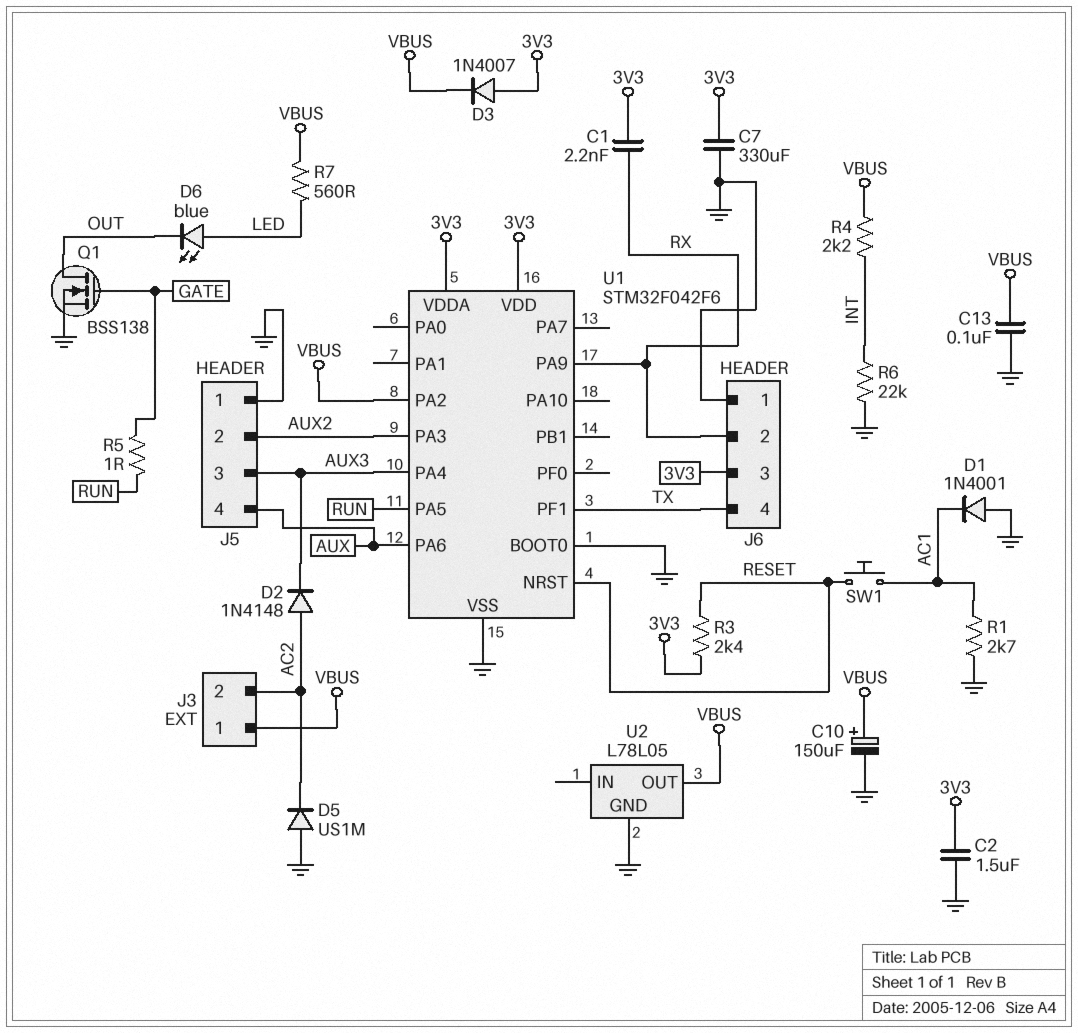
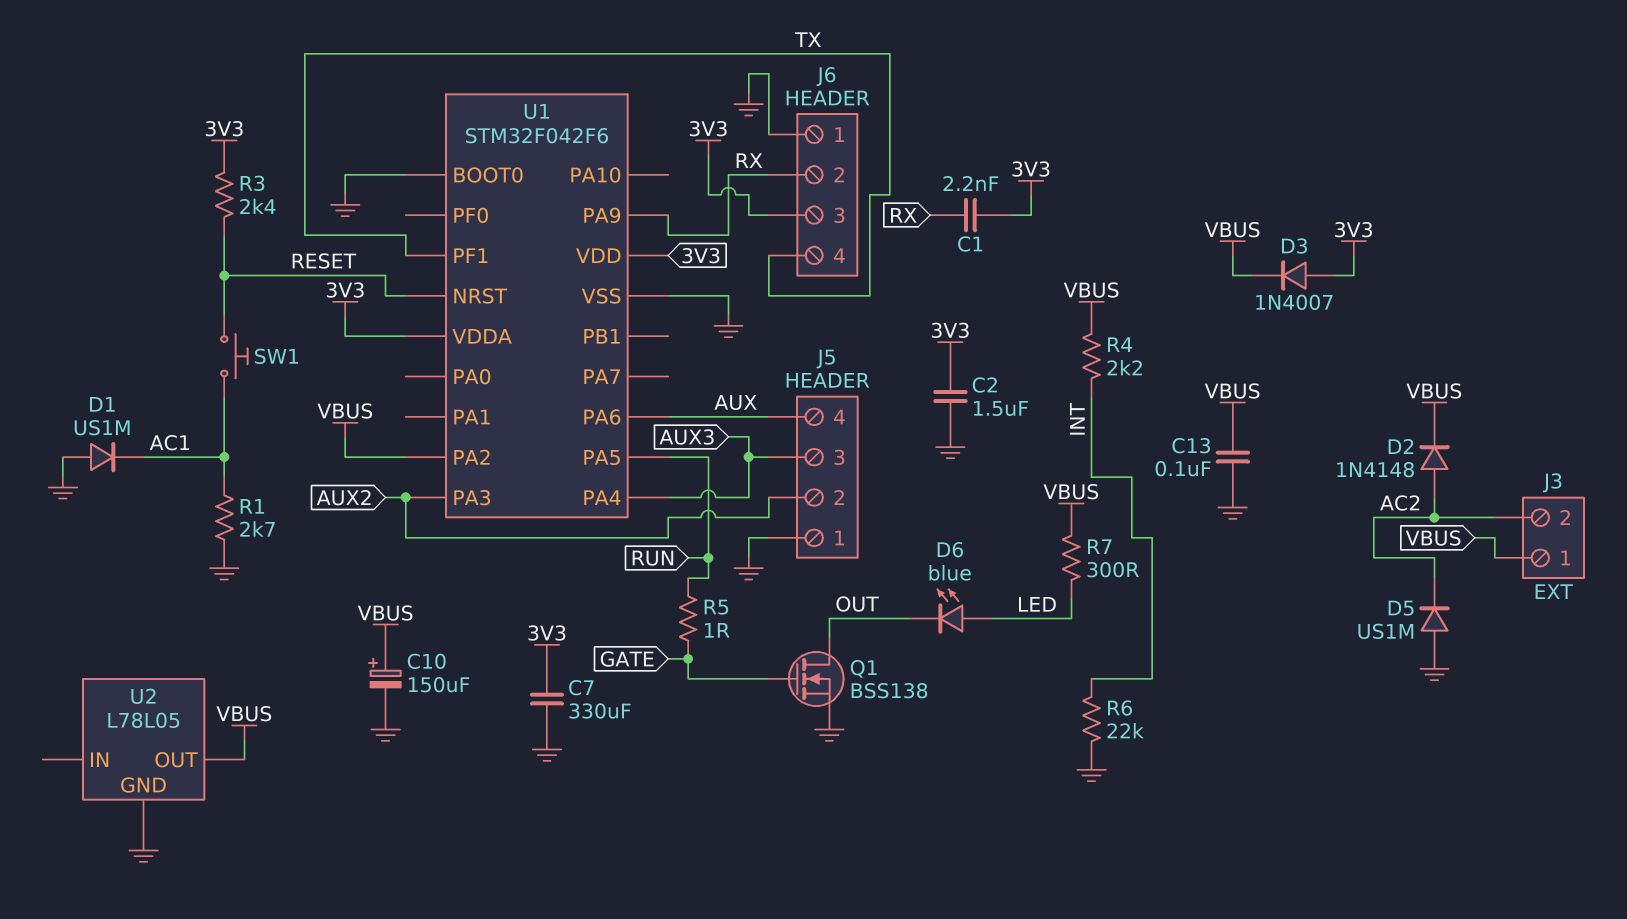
D1: diode 1N4001 (A GND, K AC1) -> diode US1M (A GND, K AC1)
D2: diode 1N4148 (A AC2, K AUX3) -> diode 1N4148 (A AC2, K VBUS)
R7: 560 (LED, VBUS) -> 300 (LED, VBUS)

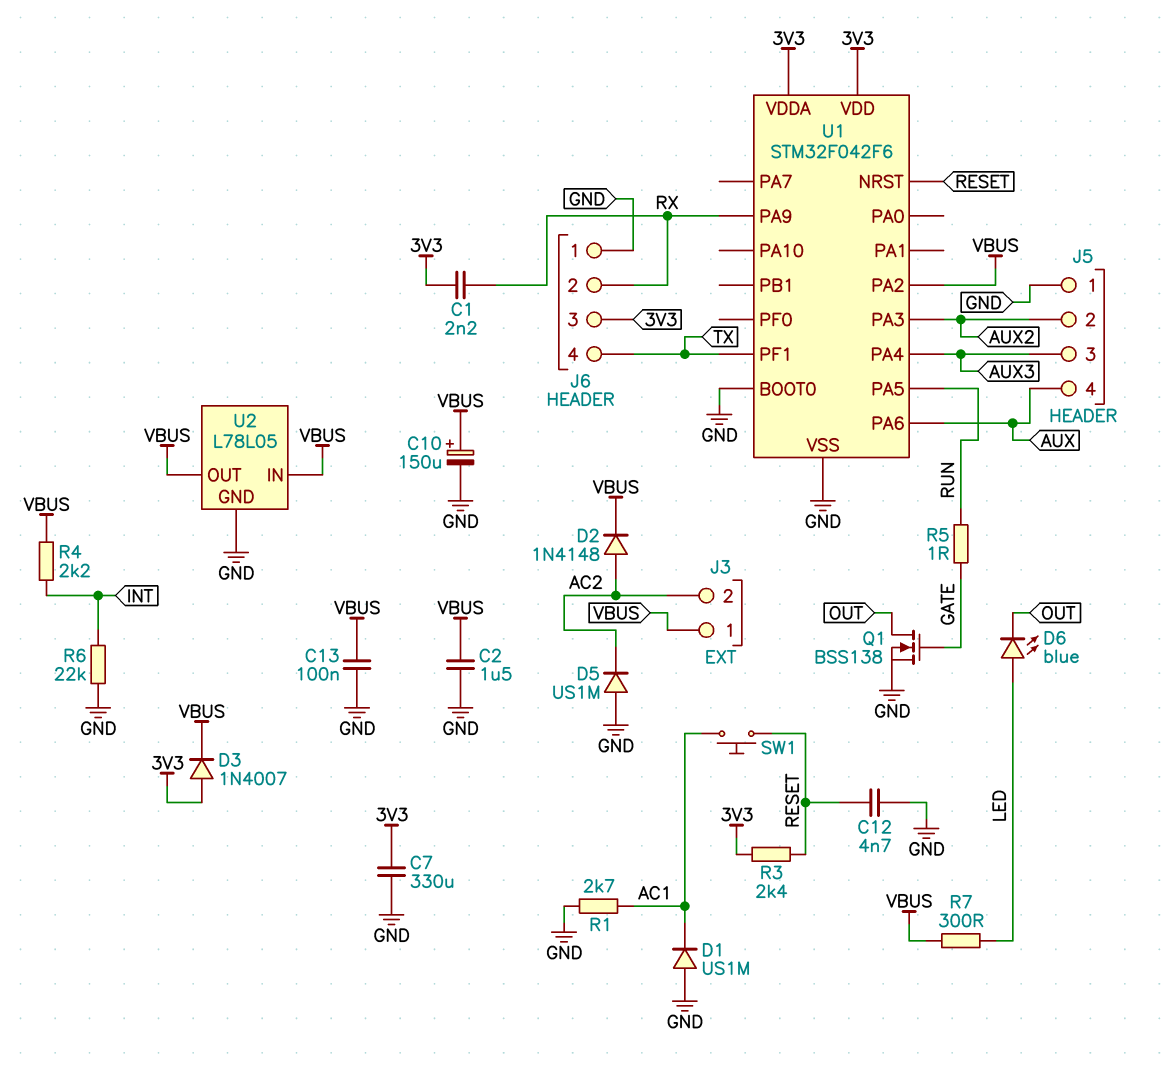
C2: 1.5uF (3V3, GND) -> 1.5uF (GND, VBUS)
C12: none -> 4.7nF (GND, RESET)
U2 pin IN: none -> VBUS

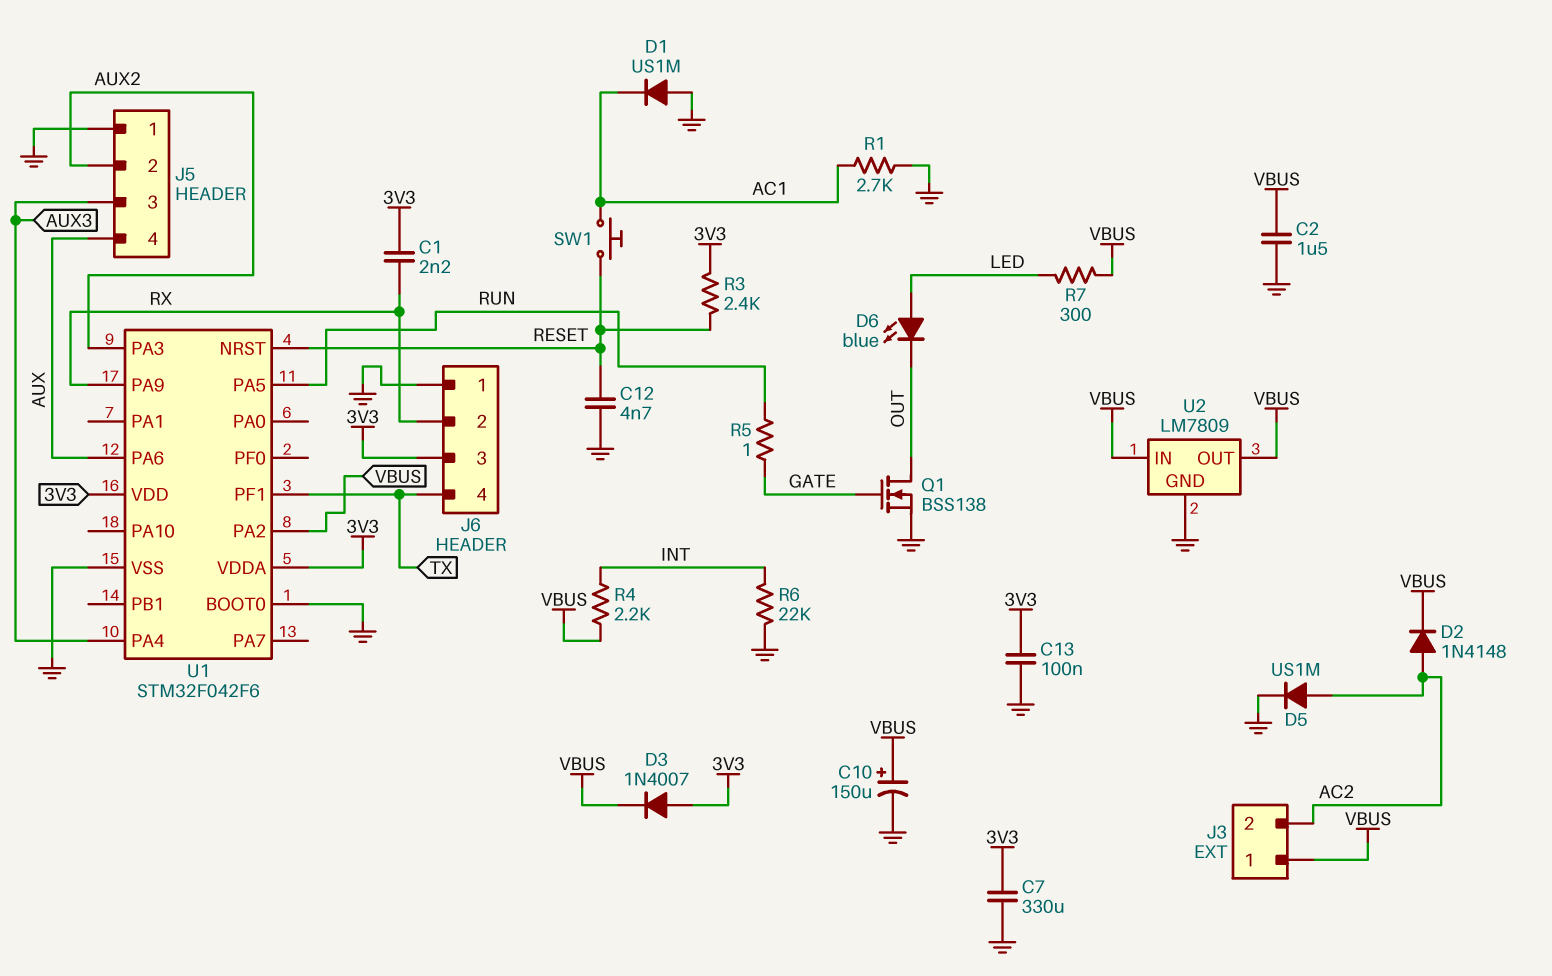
C13: 100nF (GND, VBUS) -> 100nF (3V3, GND)
D5: diode US1M (A GND, K AC2) -> diode US1M (A AC2, K GND)
U2: L78L05 -> LM7809

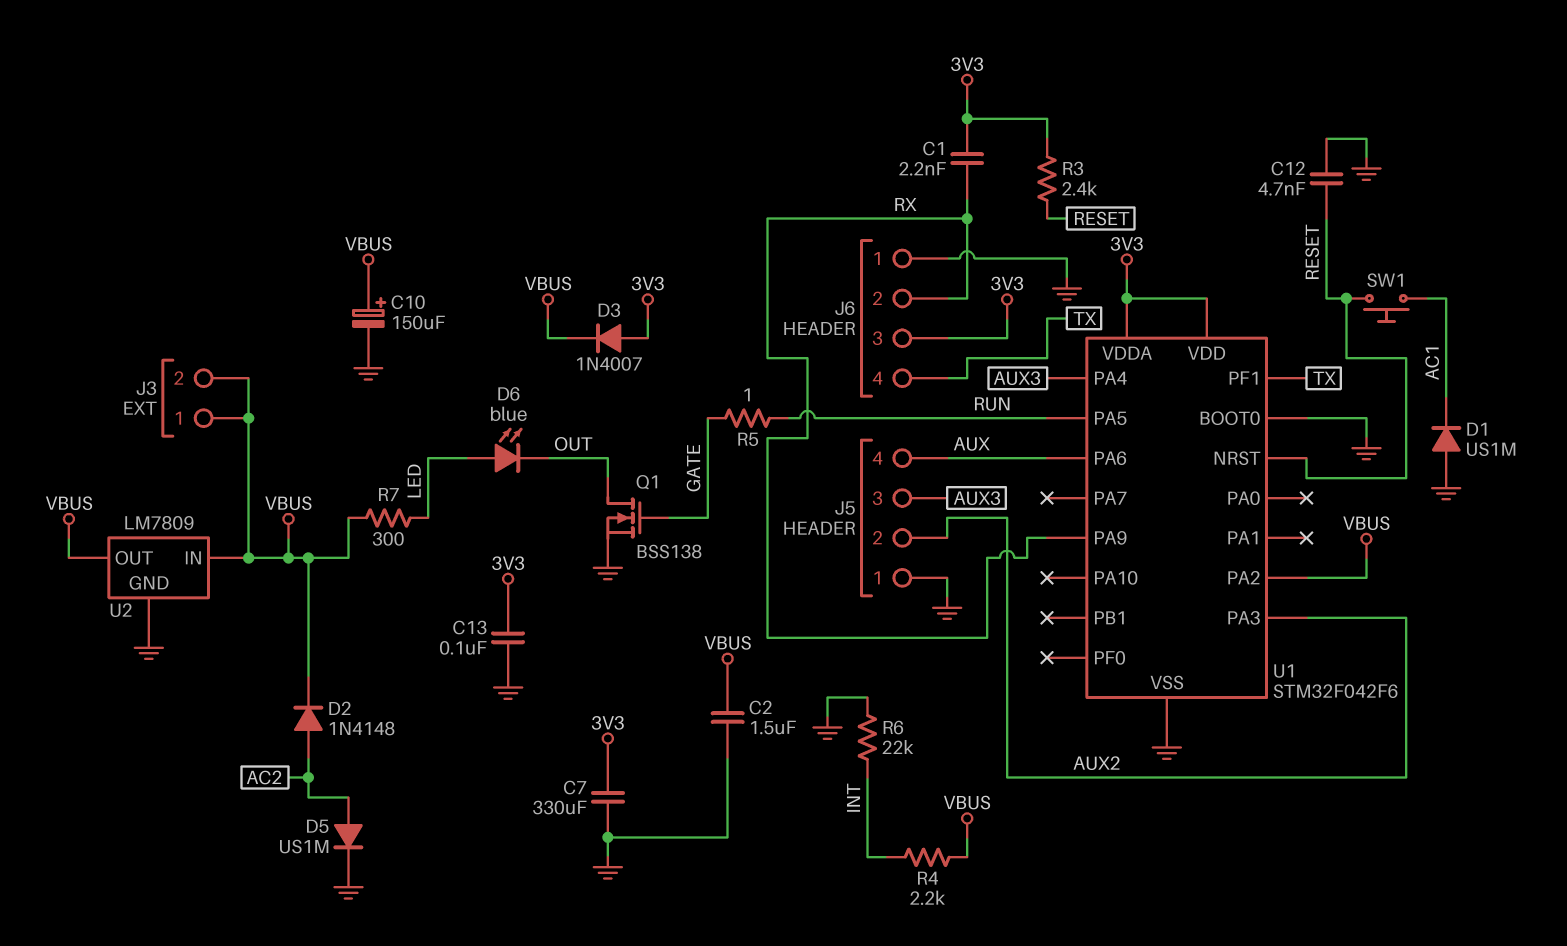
J3 pin 2: AC2 -> VBUS
R1: 2.7k (AC1, GND) -> none

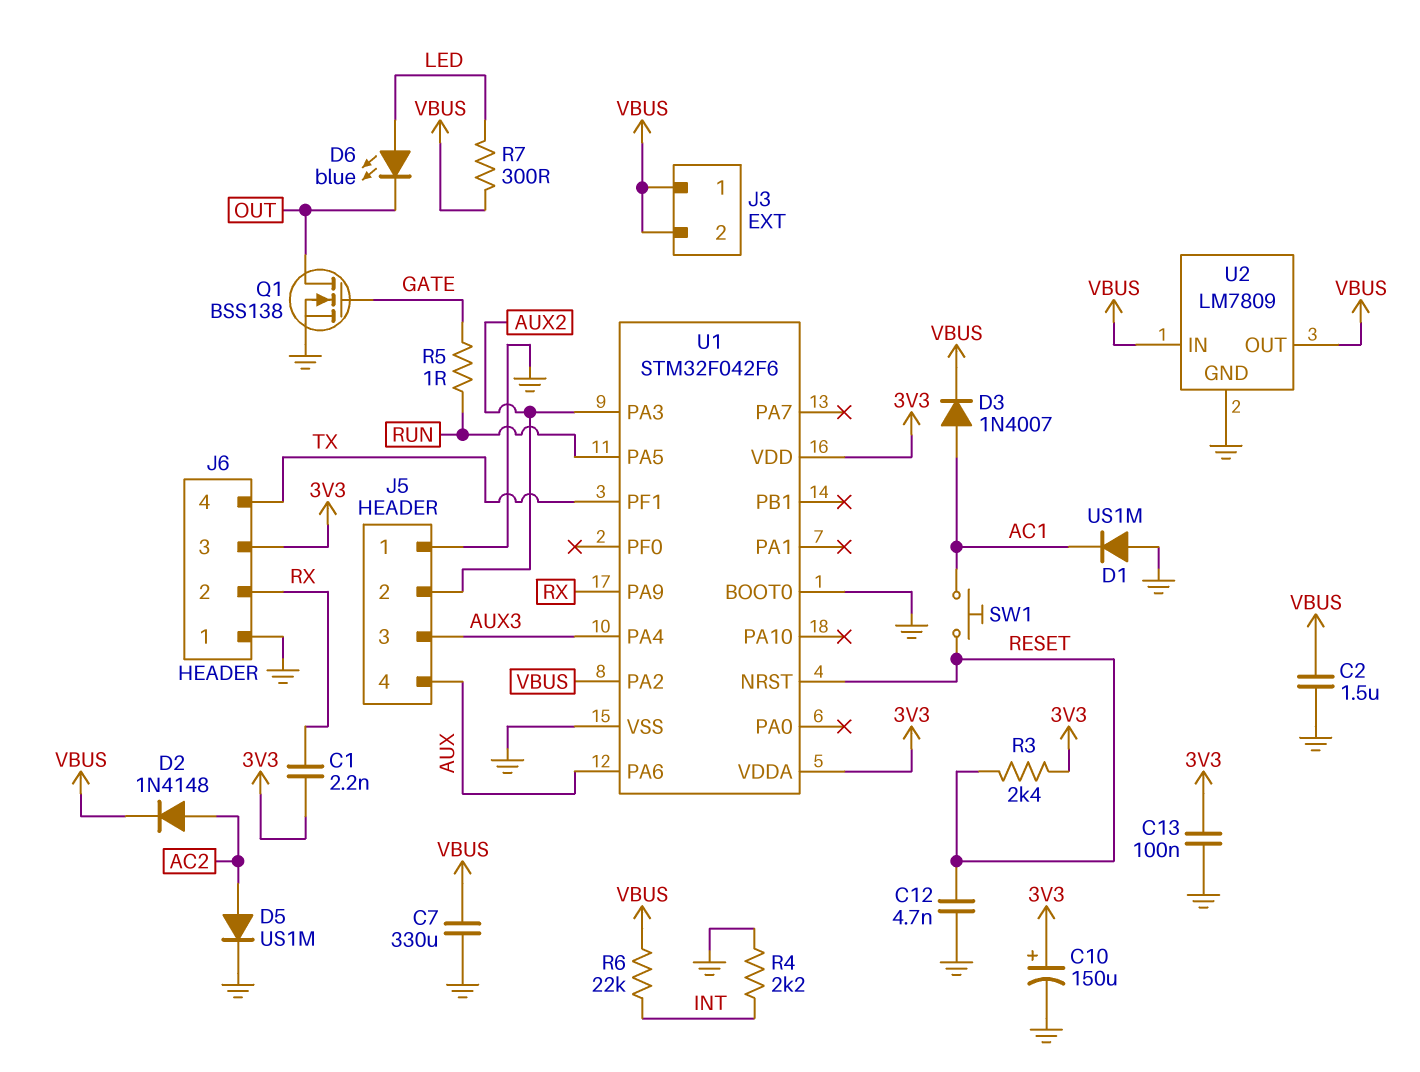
C7: 330uF (3V3, GND) -> 330uF (GND, VBUS)
C10: 150uF (plus VBUS, minus GND) -> 150uF (plus 3V3, minus GND)
D3: diode 1N4007 (A 3V3, K VBUS) -> diode 1N4007 (A AC1, K VBUS)
R4: 2.2k (INT, VBUS) -> 2.2k (GND, INT)
R6: 22k (GND, INT) -> 22k (INT, VBUS)

